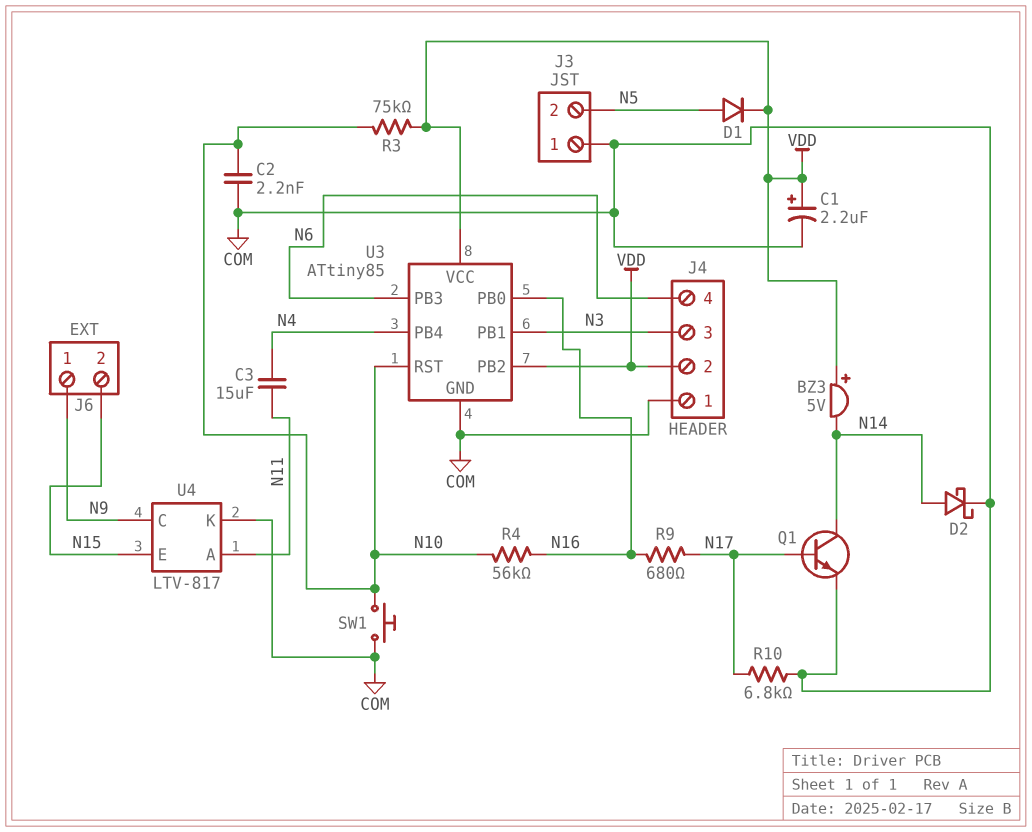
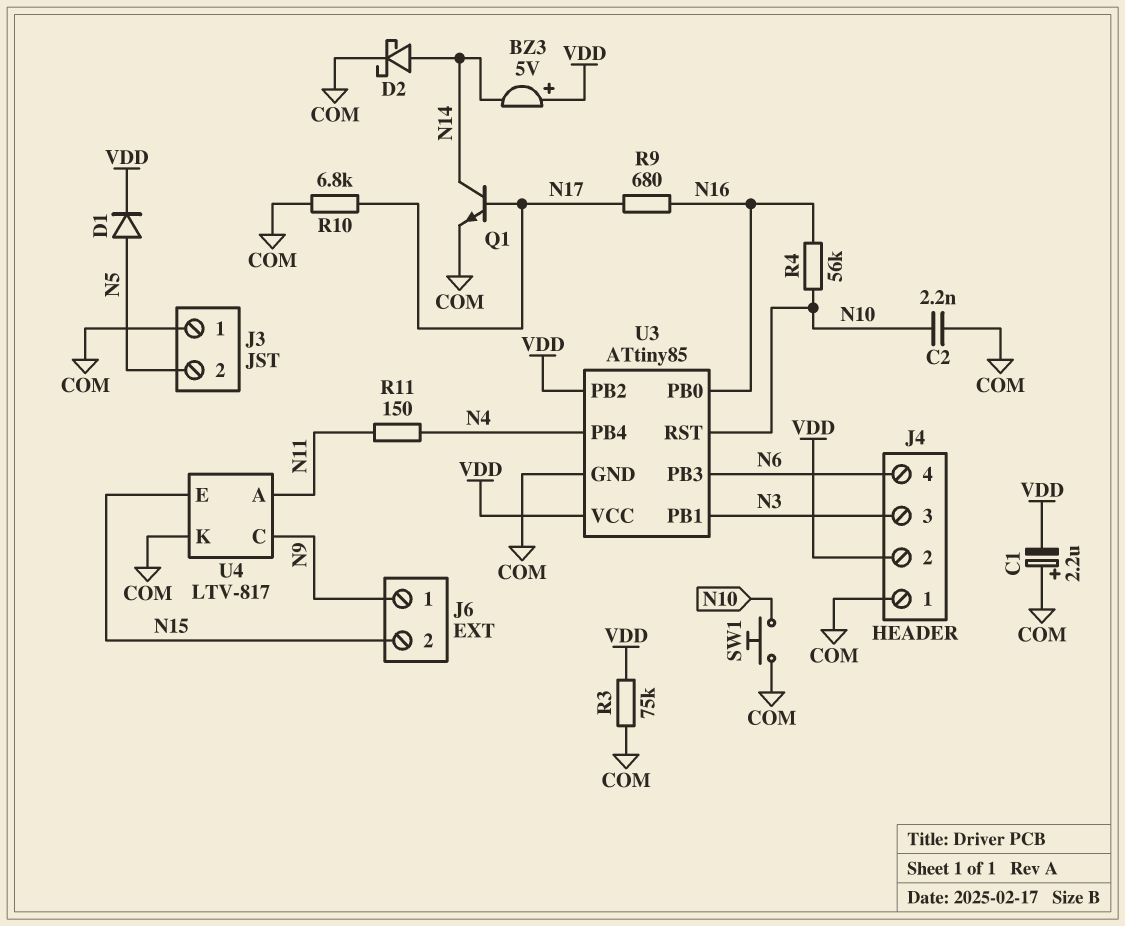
C1: 2.2uF (plus VDD, minus COM) -> 2.2uF (plus COM, minus VDD)
C3: 15uF (N4, N11) -> none
R3: 75k (N10, VDD) -> 75k (COM, VDD)
R11: none -> 150 (N4, N11)

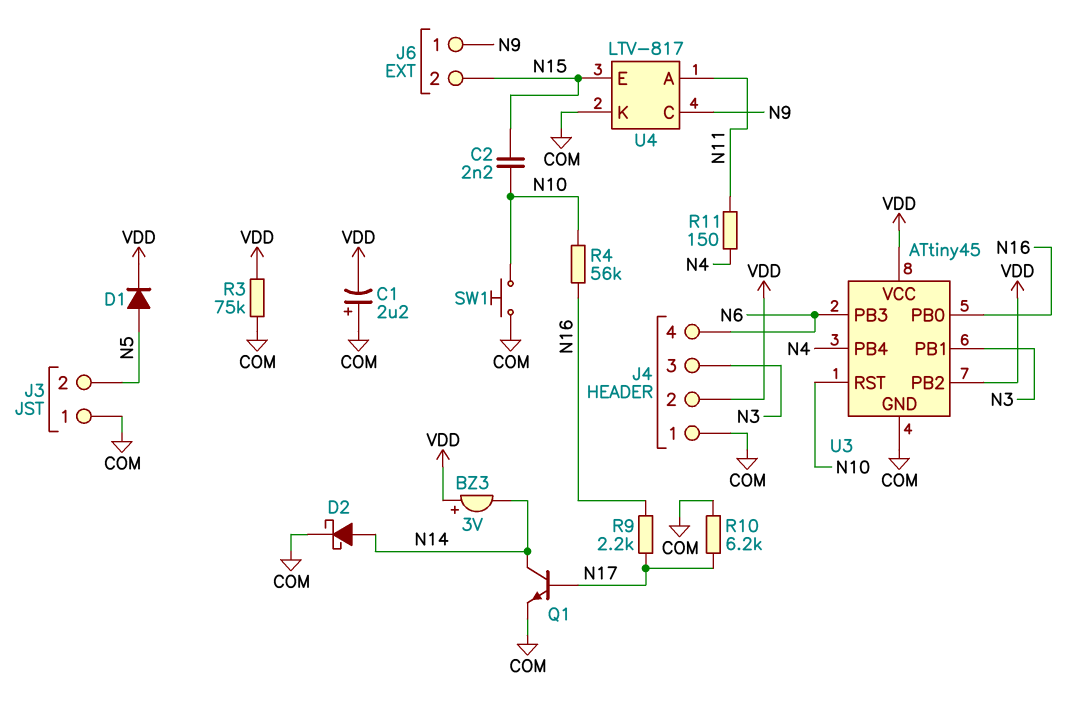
BZ3: buzzer 5V (plus VDD, minus N14) -> buzzer 3V (plus VDD, minus N14)
C2: 2.2nF (COM, N10) -> 2.2nF (N10, N15)
R9: 680 (N16, N17) -> 2.2k (N16, N17)
R10: 6.8k (COM, N17) -> 6.2k (COM, N17)
U3: ATtiny85 -> ATtiny45

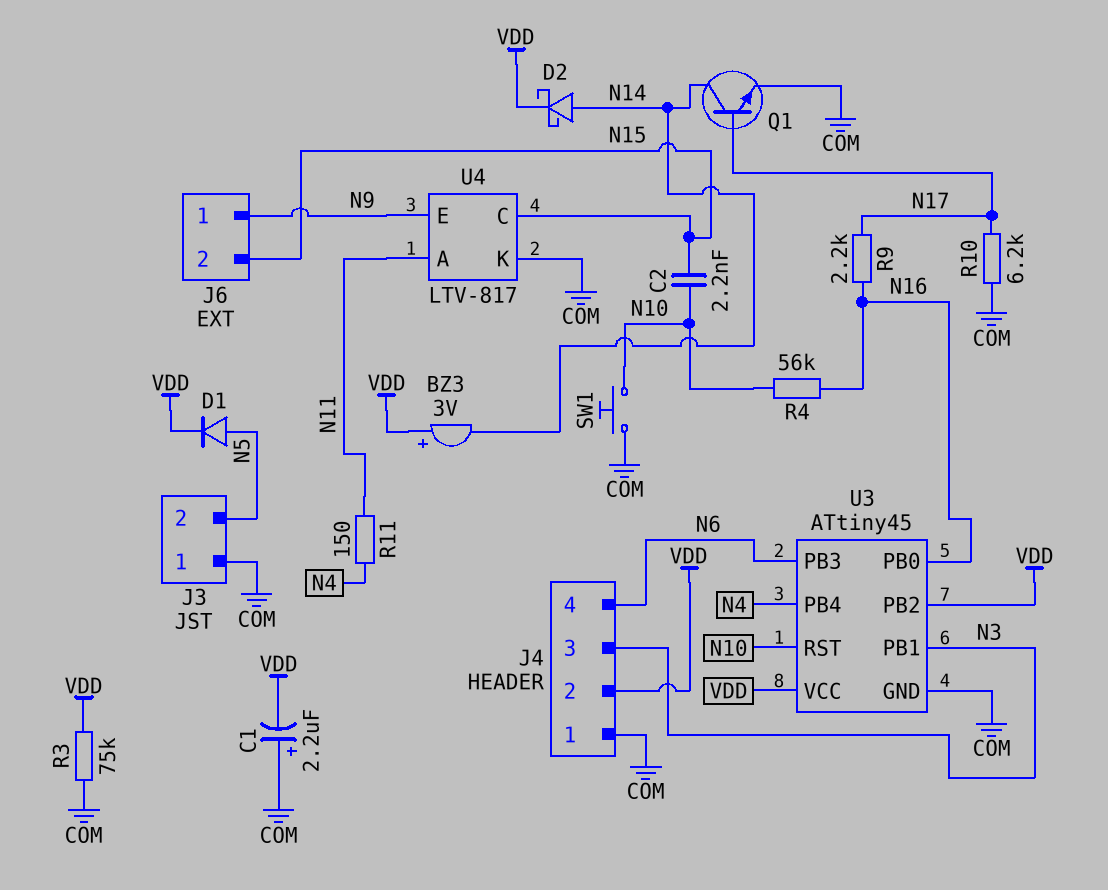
D2: schottky (A N14, K COM) -> schottky (A N14, K VDD)
U4 pin C: N9 -> N15
U4 pin E: N15 -> N9

